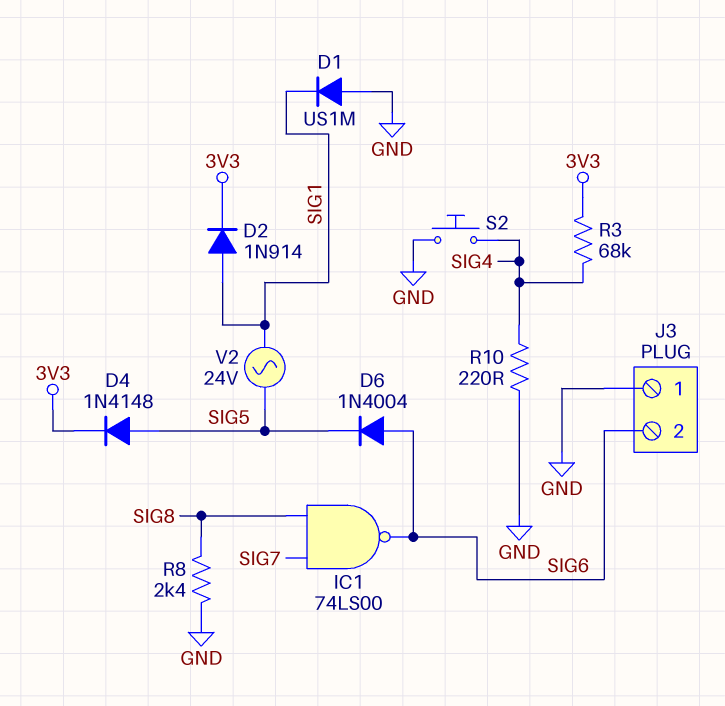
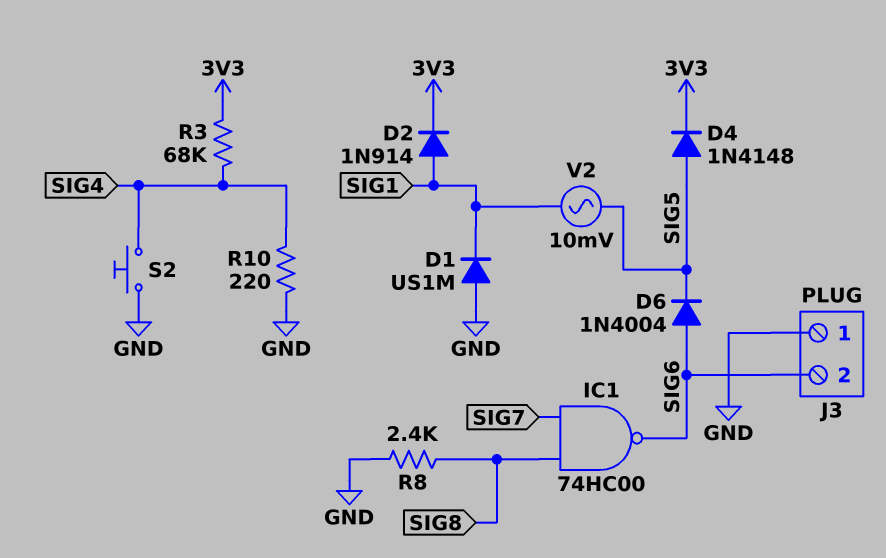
IC1: NAND 74LS00 (in SIG7, in SIG8, out SIG6) -> NAND 74HC00 (in SIG7, in SIG8, out SIG6)
V2: AC 24V (SIG1, SIG5) -> AC 10mV (SIG1, SIG5)

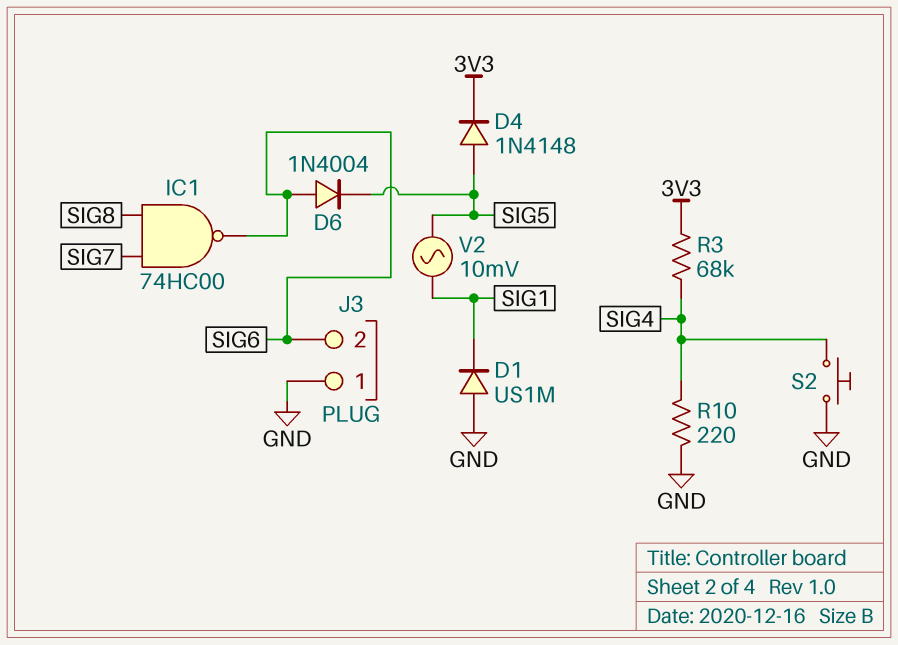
D2: diode 1N914 (A SIG1, K 3V3) -> none
R8: 2.4k (GND, SIG8) -> none

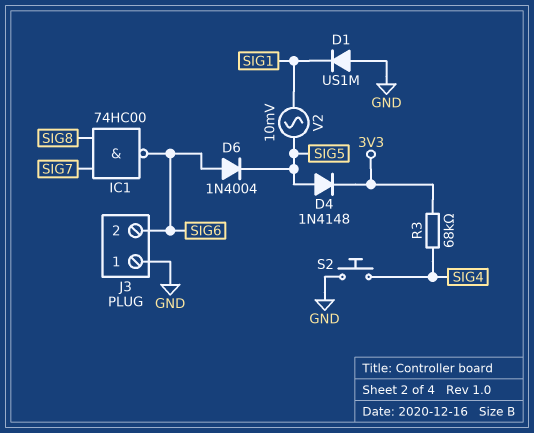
R10: 220 (GND, SIG4) -> none

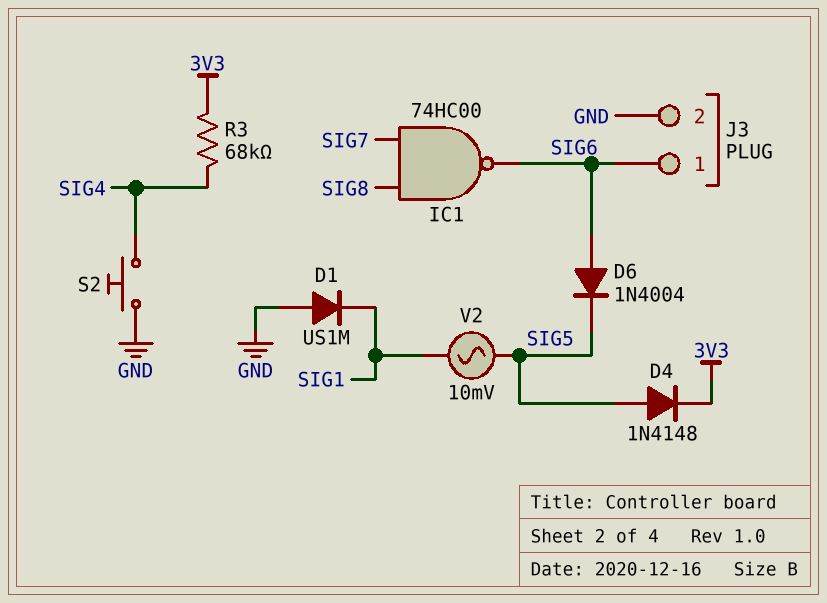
J3 pin 1: GND -> SIG6
J3 pin 2: SIG6 -> GND

